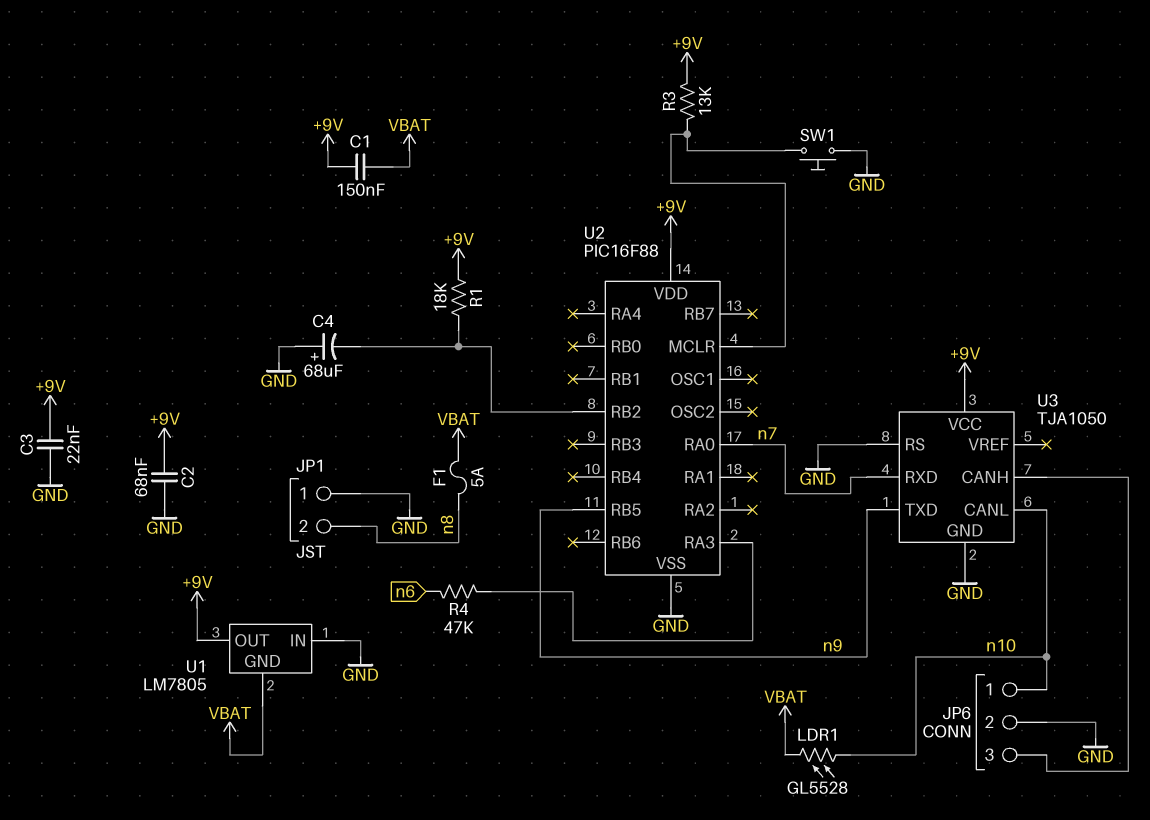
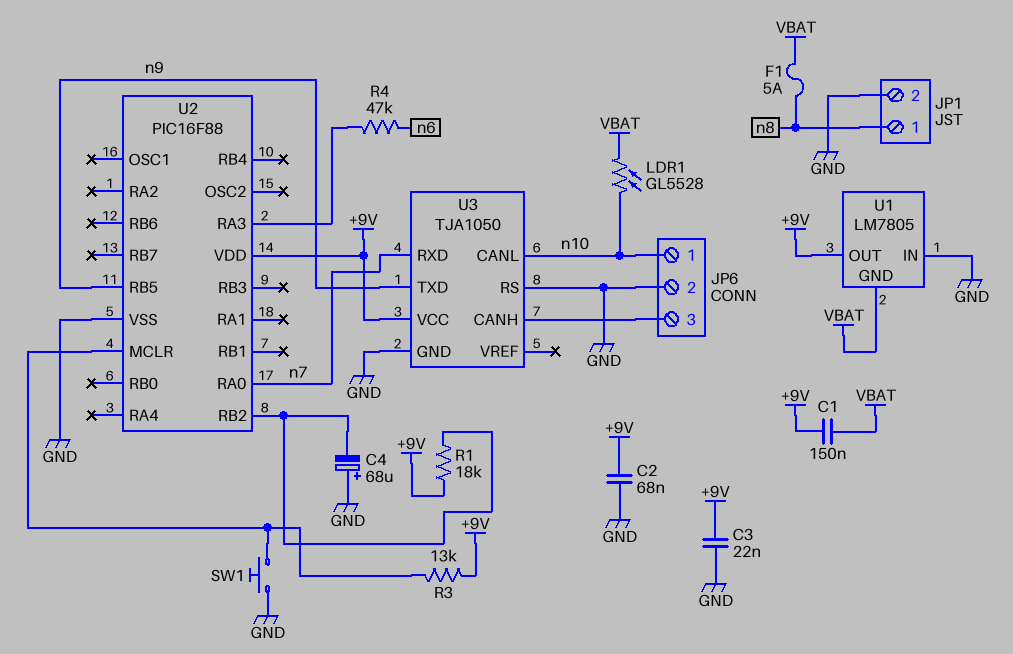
JP1 pin 1: GND -> n8
JP1 pin 2: n8 -> GND

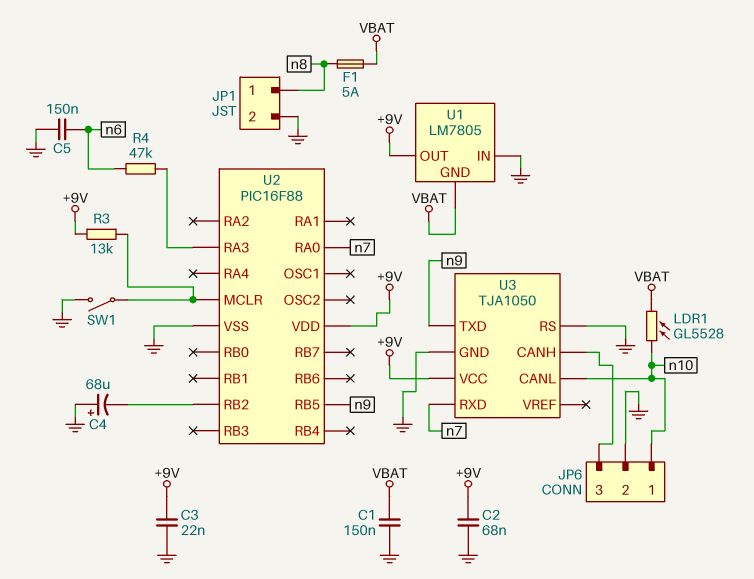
C1: 150nF (+9V, VBAT) -> 150nF (GND, VBAT)
C5: none -> 150nF (GND, n6)
R1: 18k (+9V, U2/RB2) -> none
SW1: button (GND, U2/MCLR) -> switch (GND, U2/MCLR)

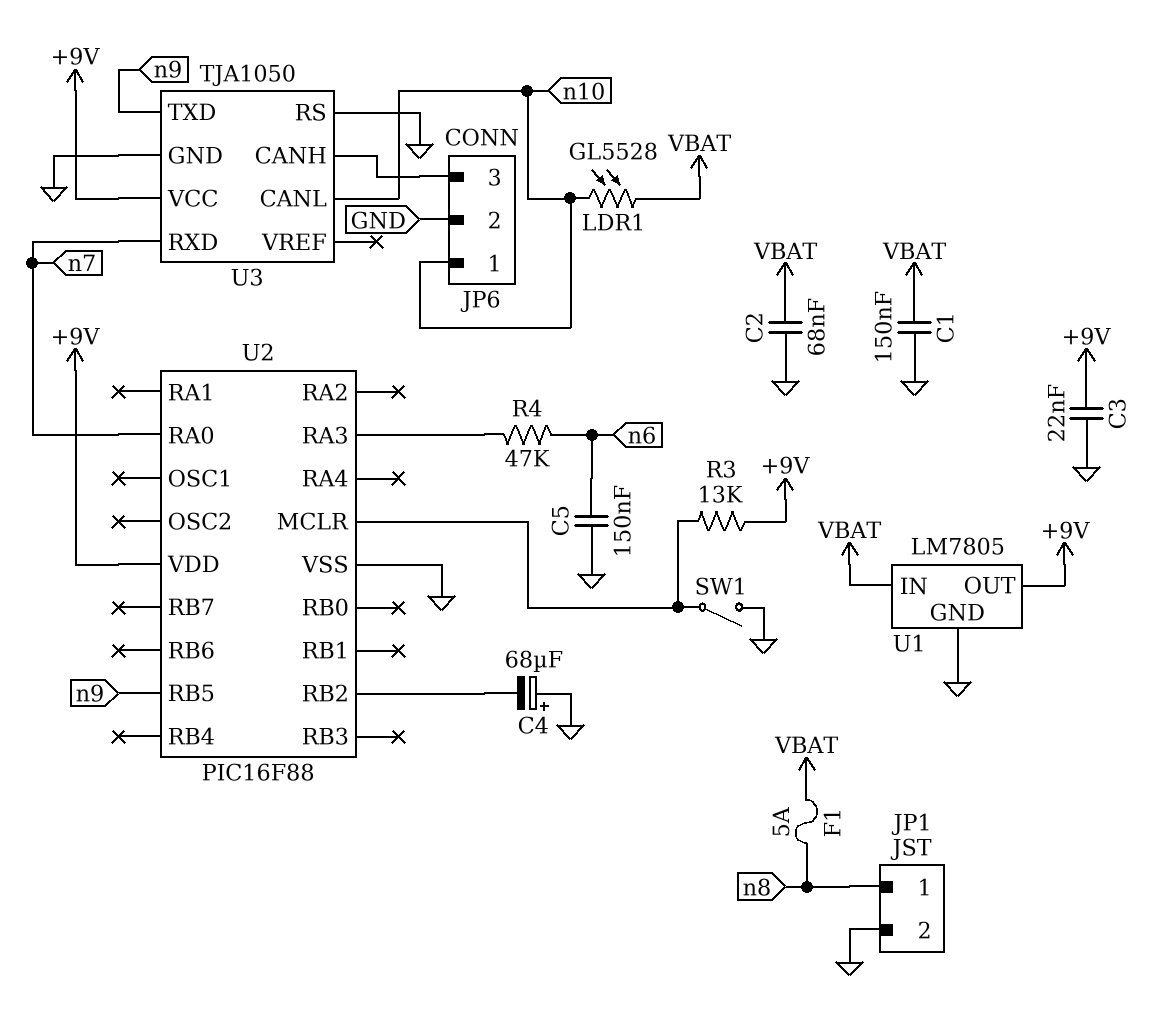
C2: 68nF (+9V, GND) -> 68nF (GND, VBAT)
U1 pin GND: VBAT -> GND
U1 pin IN: GND -> VBAT

